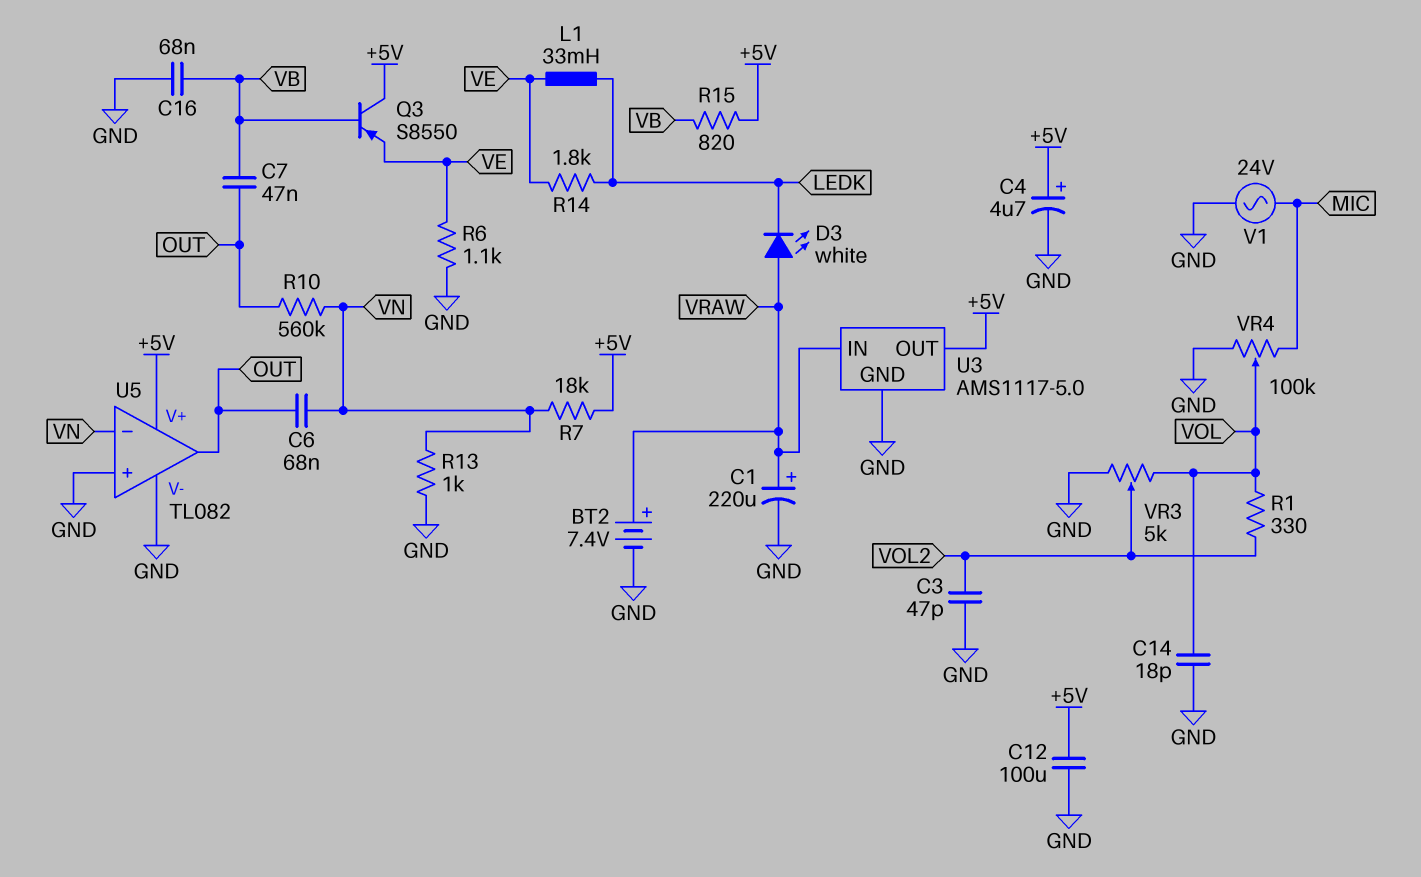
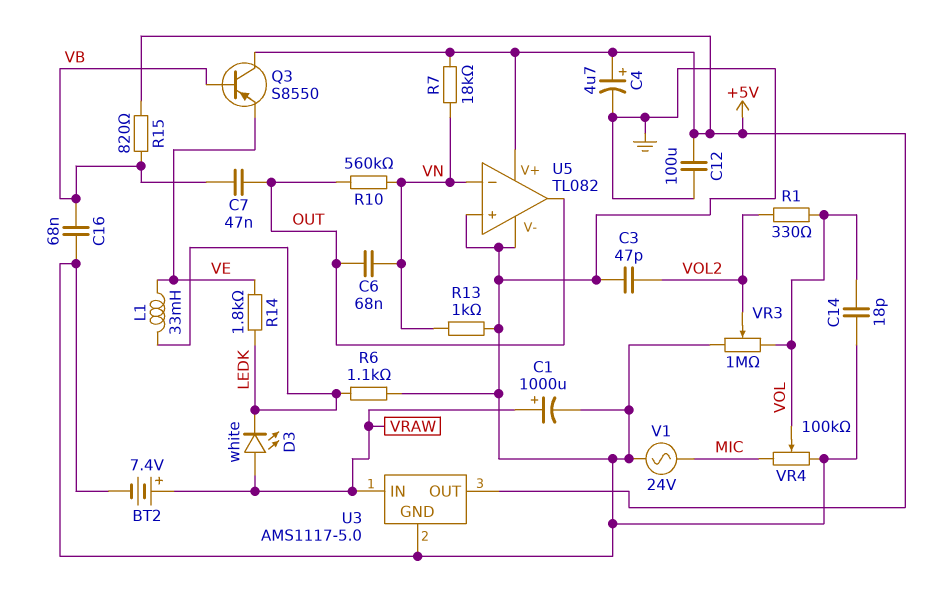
C1: 220uF (plus VRAW, minus GND) -> 1000uF (plus VRAW, minus GND)
R6: 1.1k (GND, VE) -> 1.1k (GND, LEDK)
VR3: 5k (GND, VOL, wiper VOL2) -> 1M (GND, VOL, wiper VOL2)

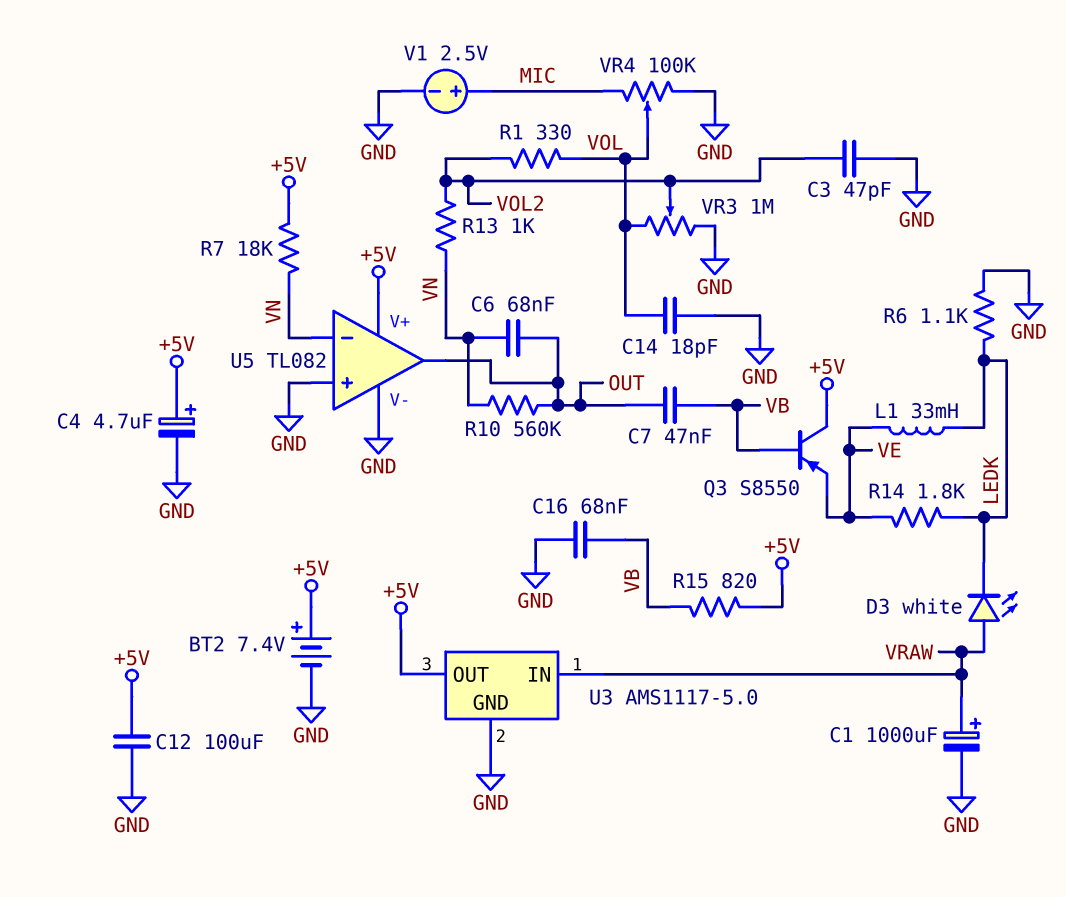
BT2: 7.4V (plus VRAW, minus GND) -> 7.4V (plus +5V, minus GND)
R13: 1k (GND, VN) -> 1k (VN, VOL2)
V1: AC 24V (GND, MIC) -> 2.5V (plus MIC, minus GND)

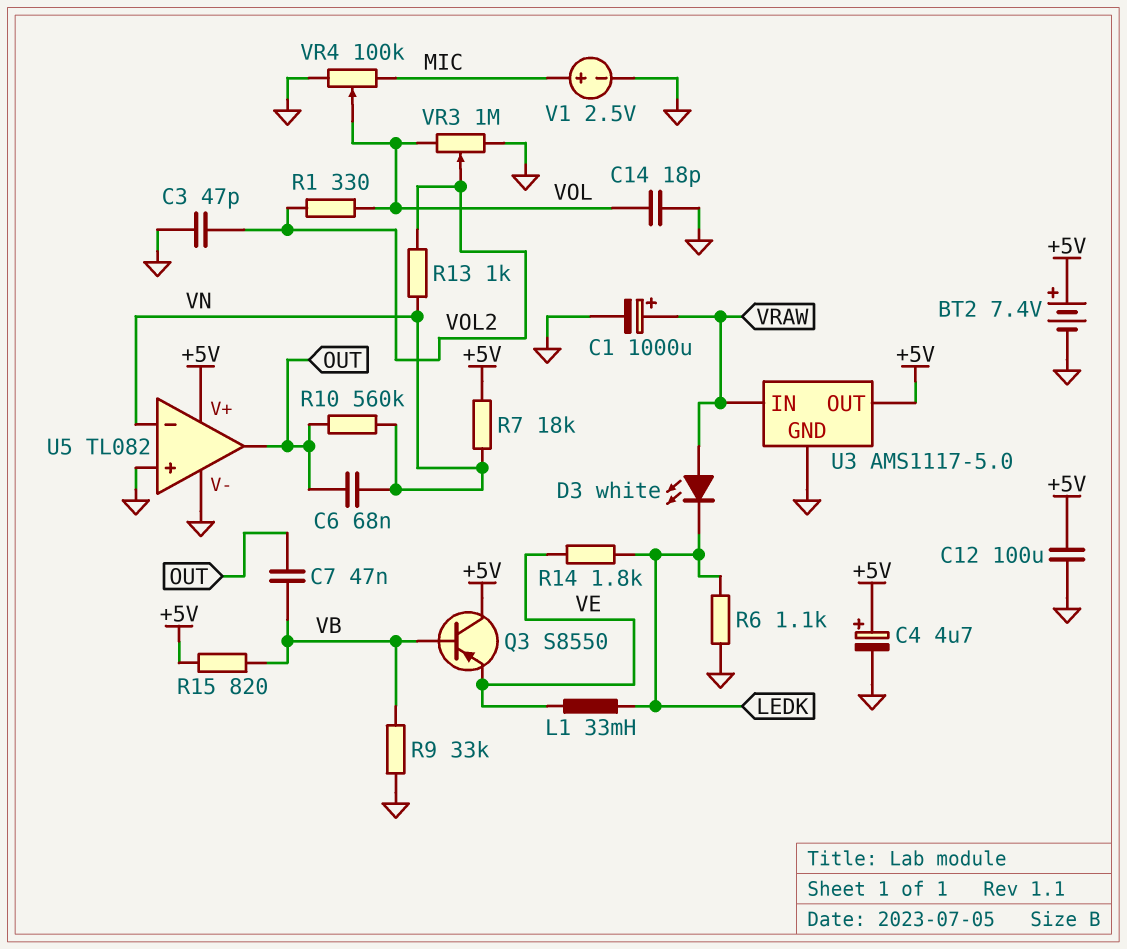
C16: 68nF (GND, VB) -> none
R9: none -> 33k (GND, VB)

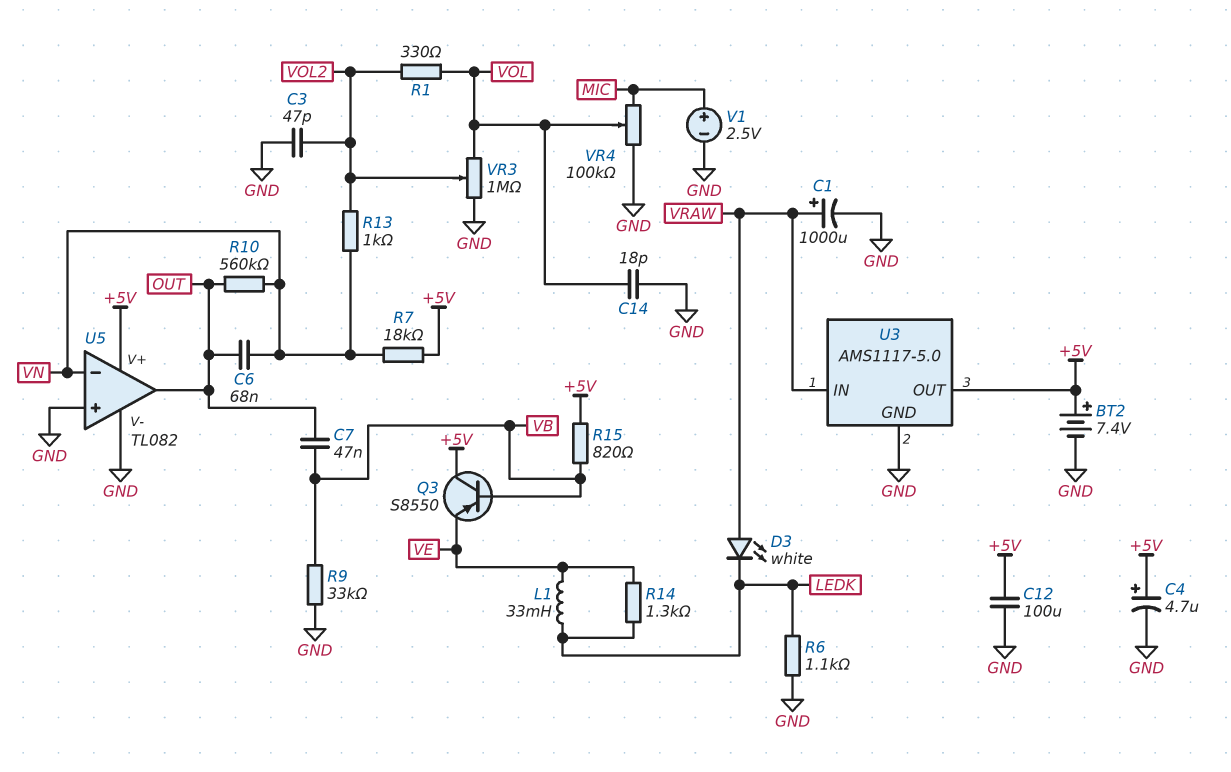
R14: 1.8k (LEDK, VE) -> 1.3k (LEDK, VE)

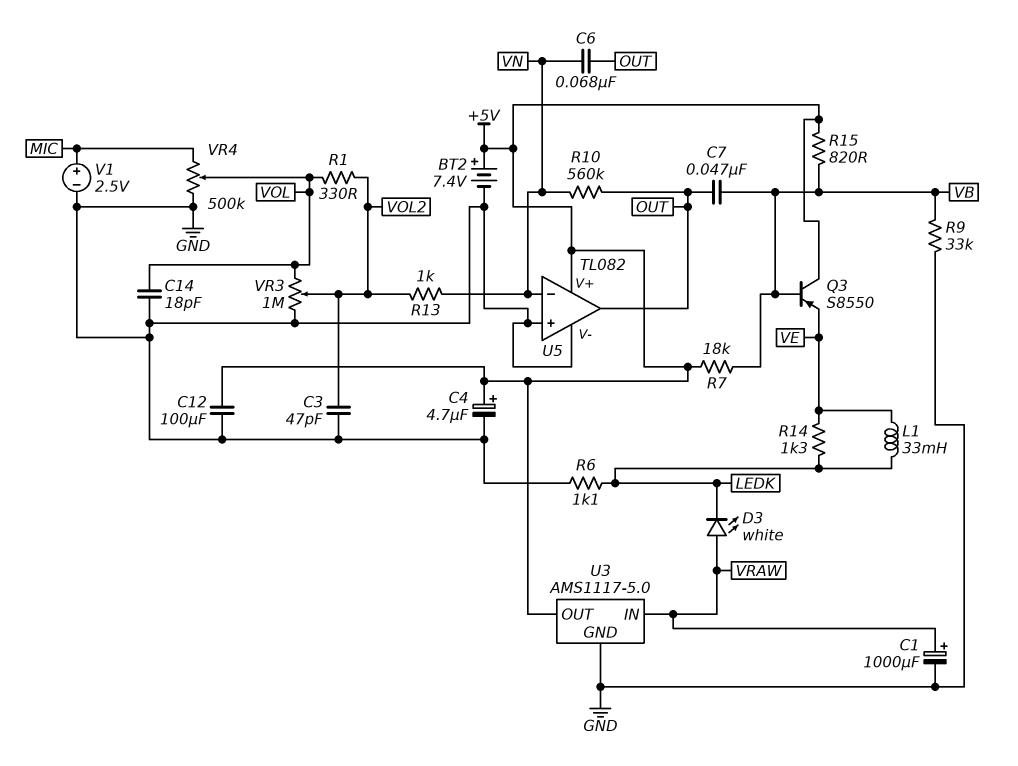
R7: 18k (+5V, VN) -> 18k (+5V, VB)
VR4: 100k (GND, MIC, wiper VOL) -> 500k (GND, MIC, wiper VOL)

